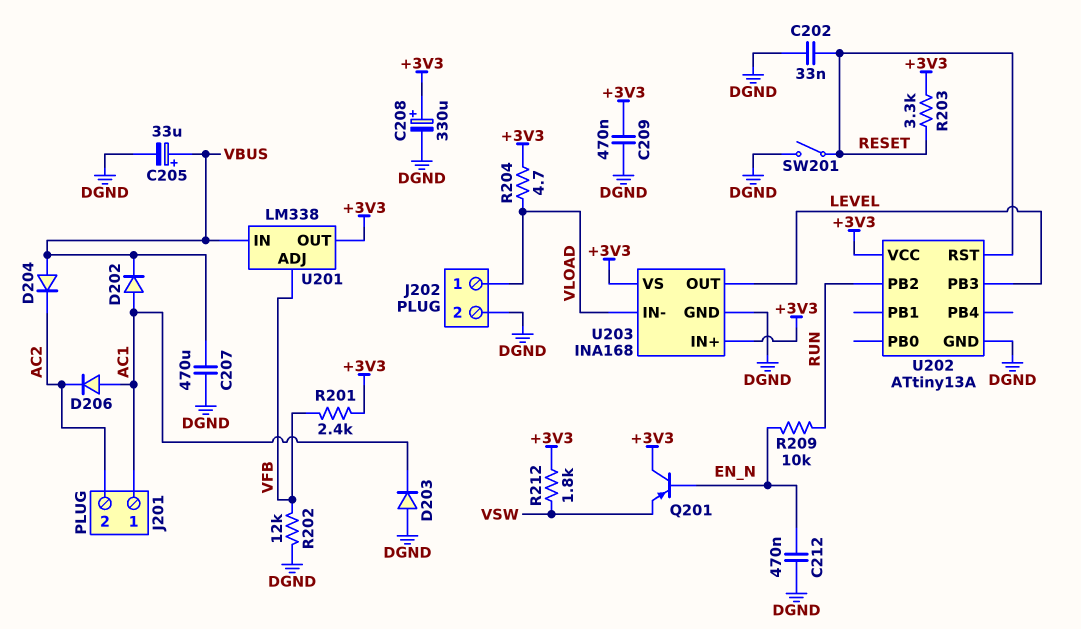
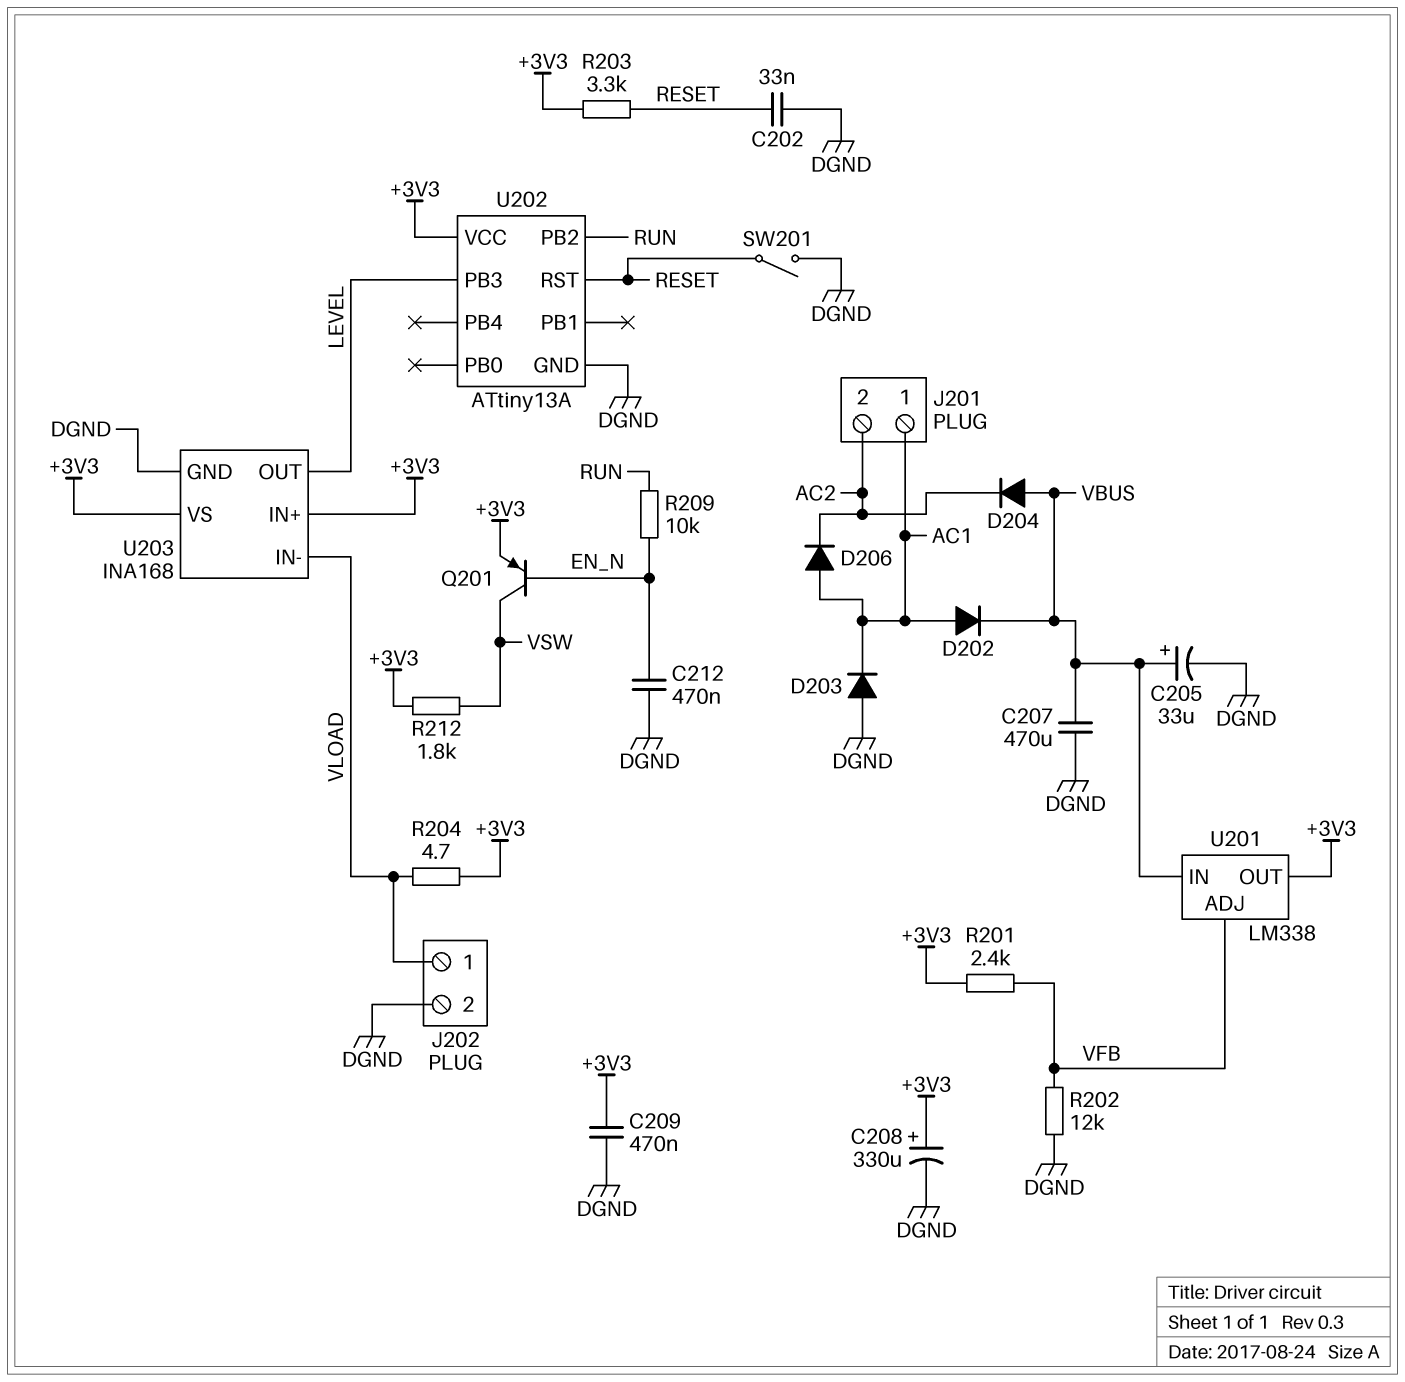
Q201: PNP (B EN_N, C +3V3, E VSW) -> PNP (B EN_N, C VSW, E +3V3)

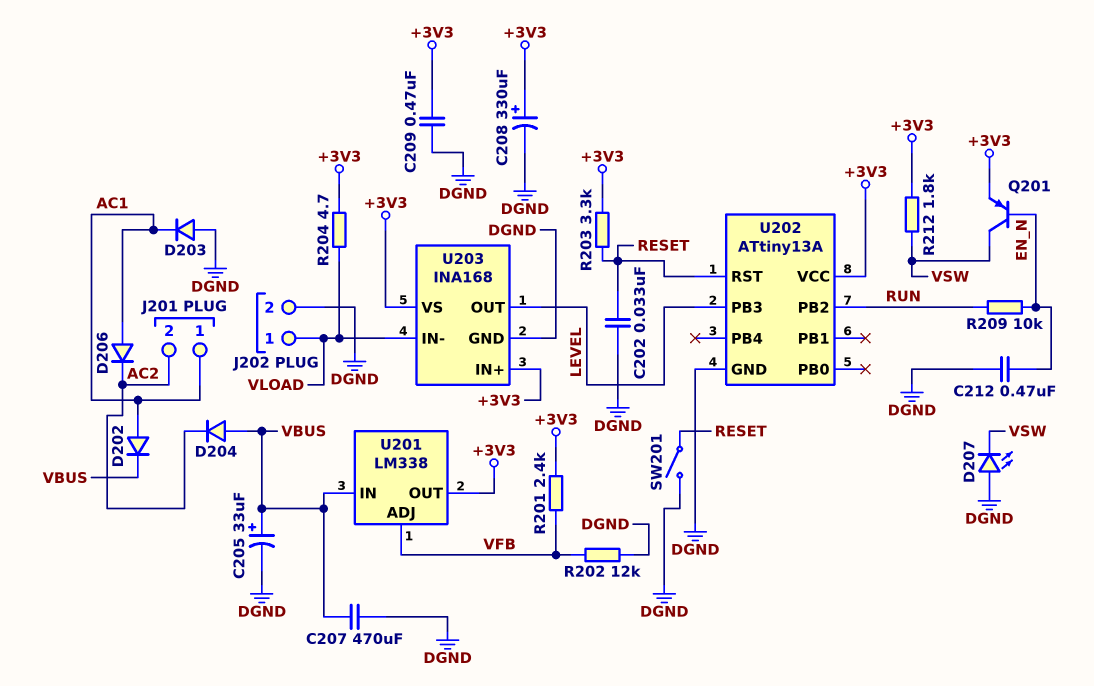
D207: none -> LED (A DGND, K VSW)

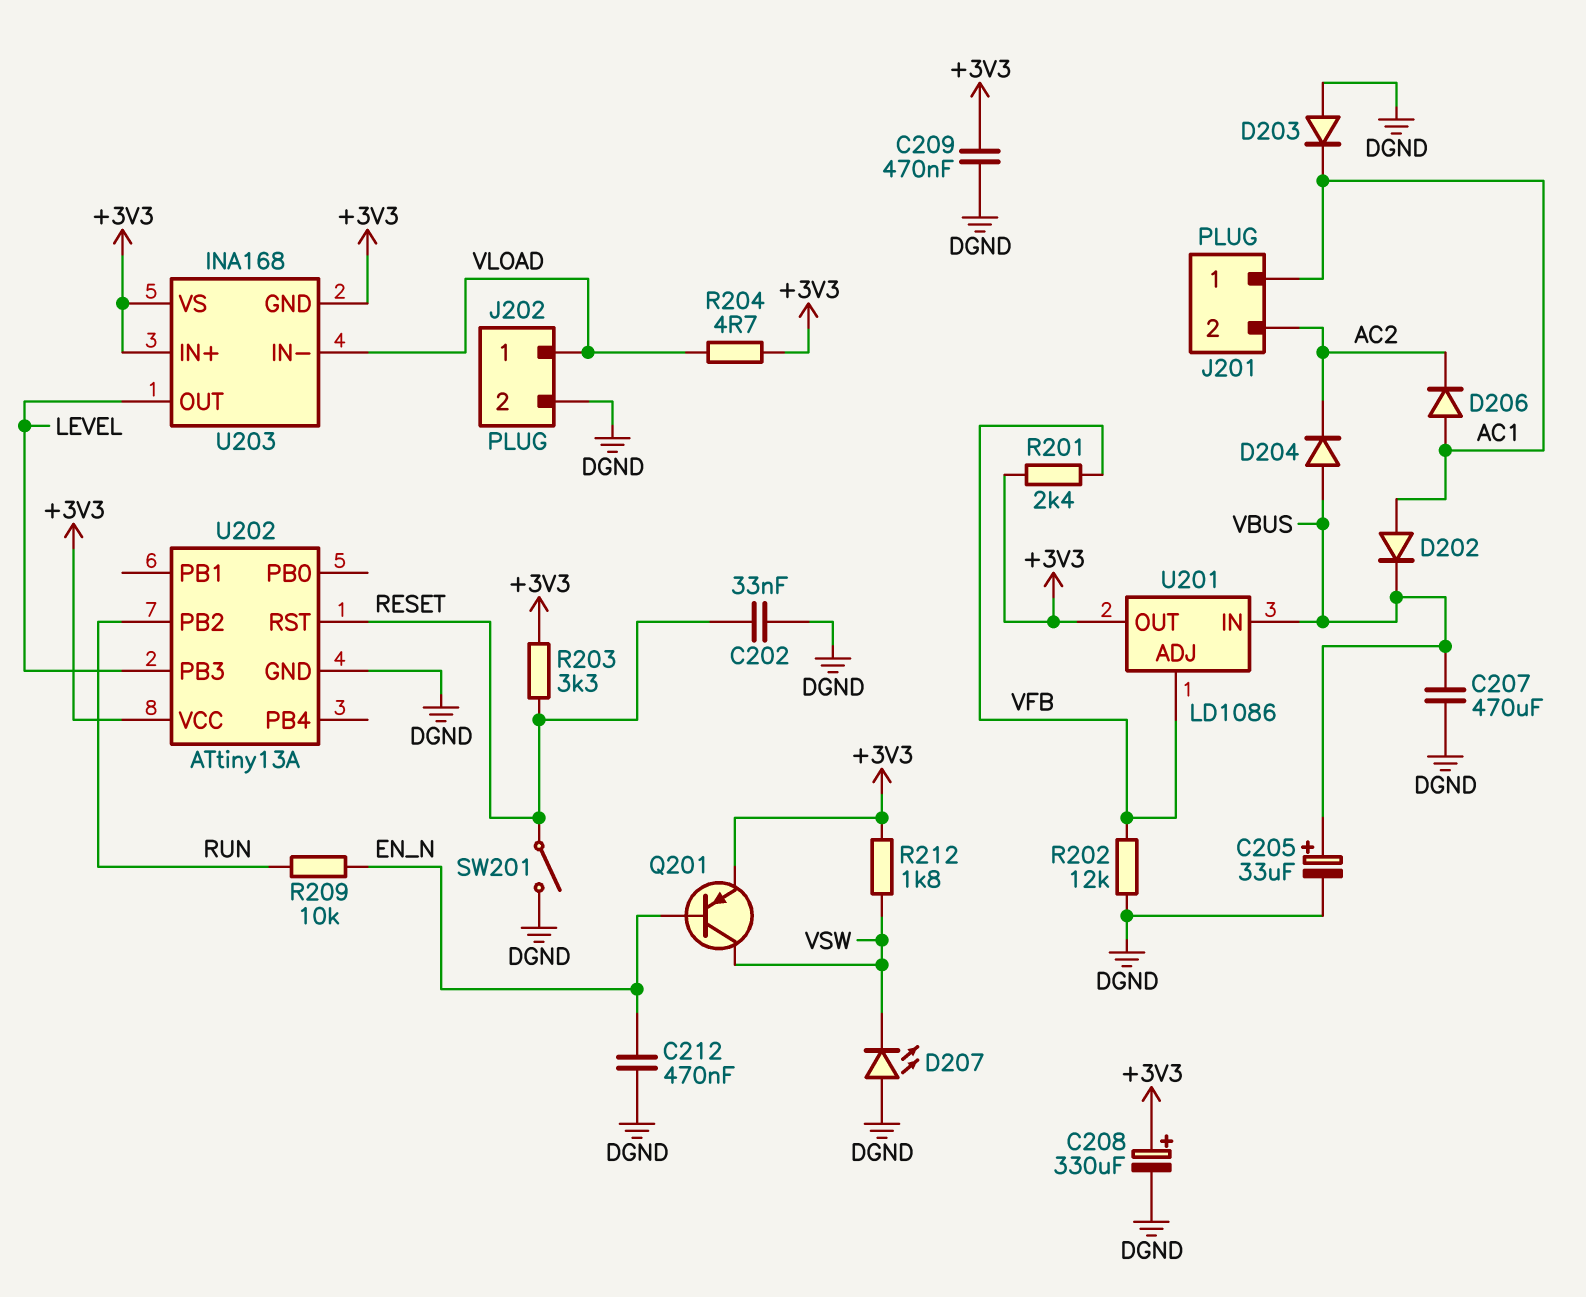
U201: LM338 -> LD1086
U203 pin GND: DGND -> +3V3

